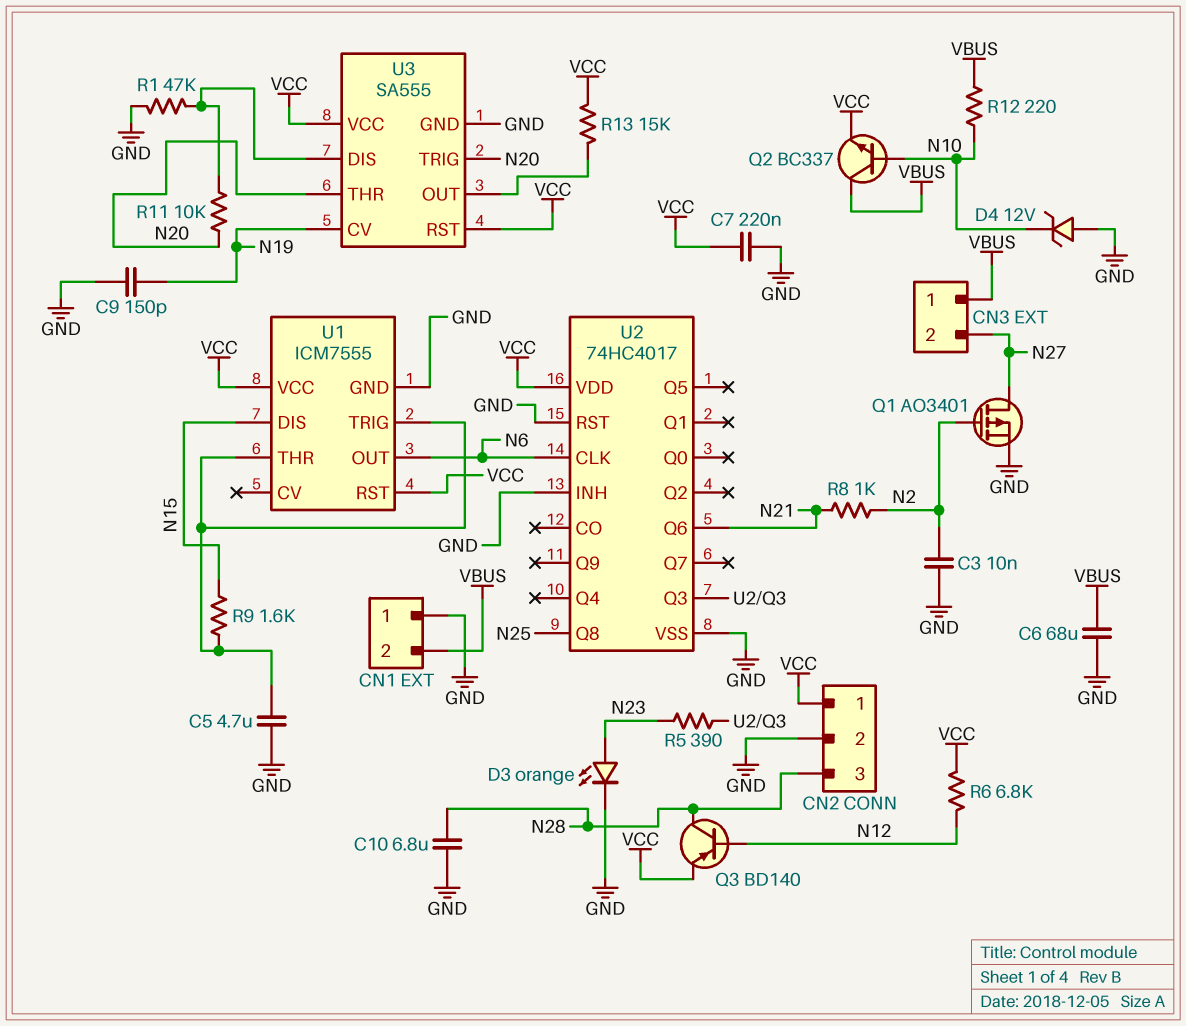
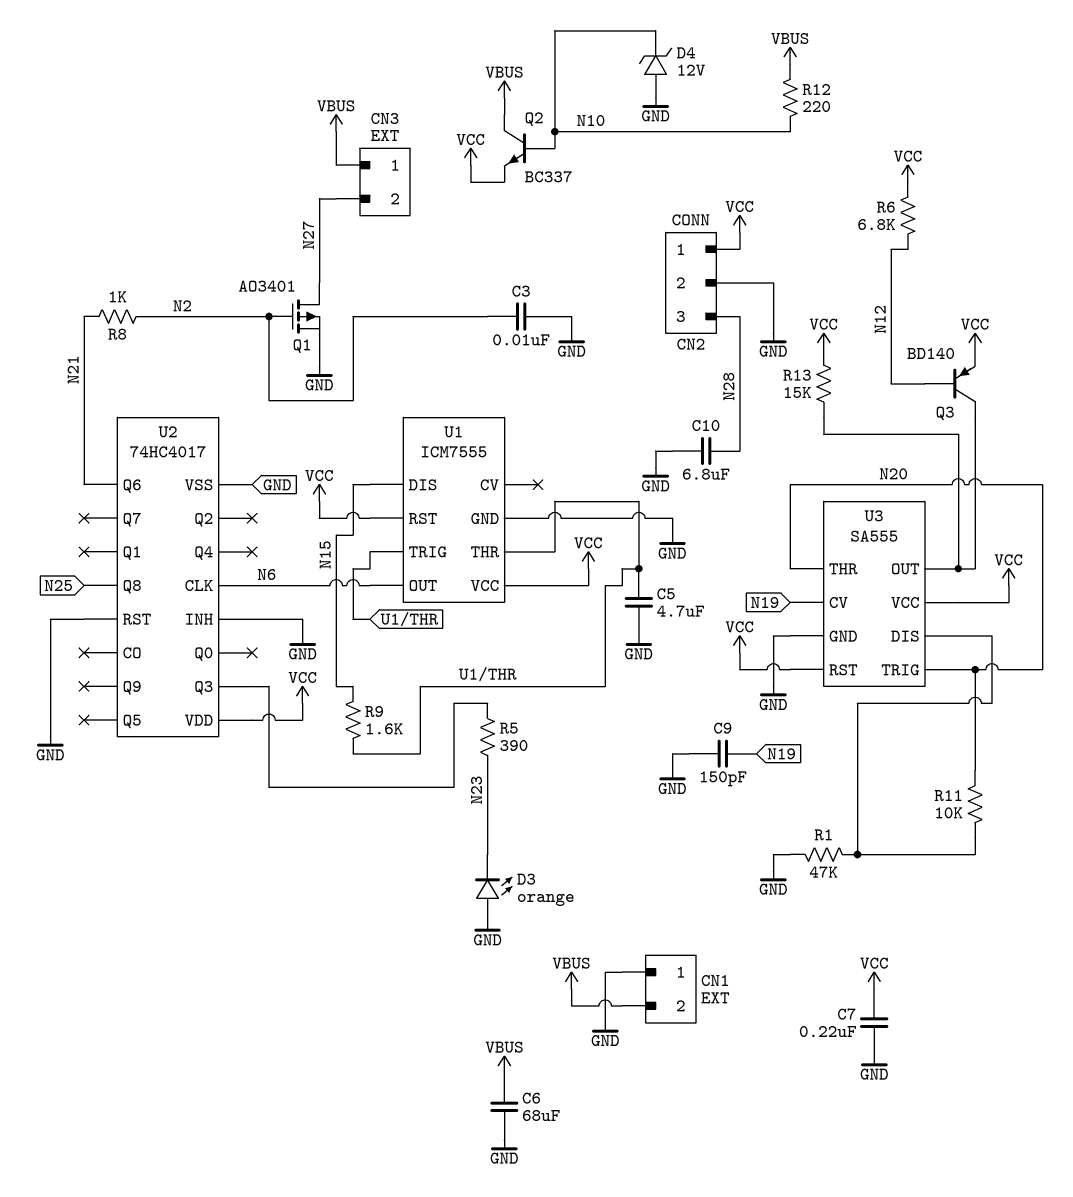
D3: LED orange (A N23, K GND) -> LED orange (A GND, K N23)
Q3: PNP BD140 (B N12, C N28, E VCC) -> PNP BD140 (B N12, C U3/OUT, E VCC)

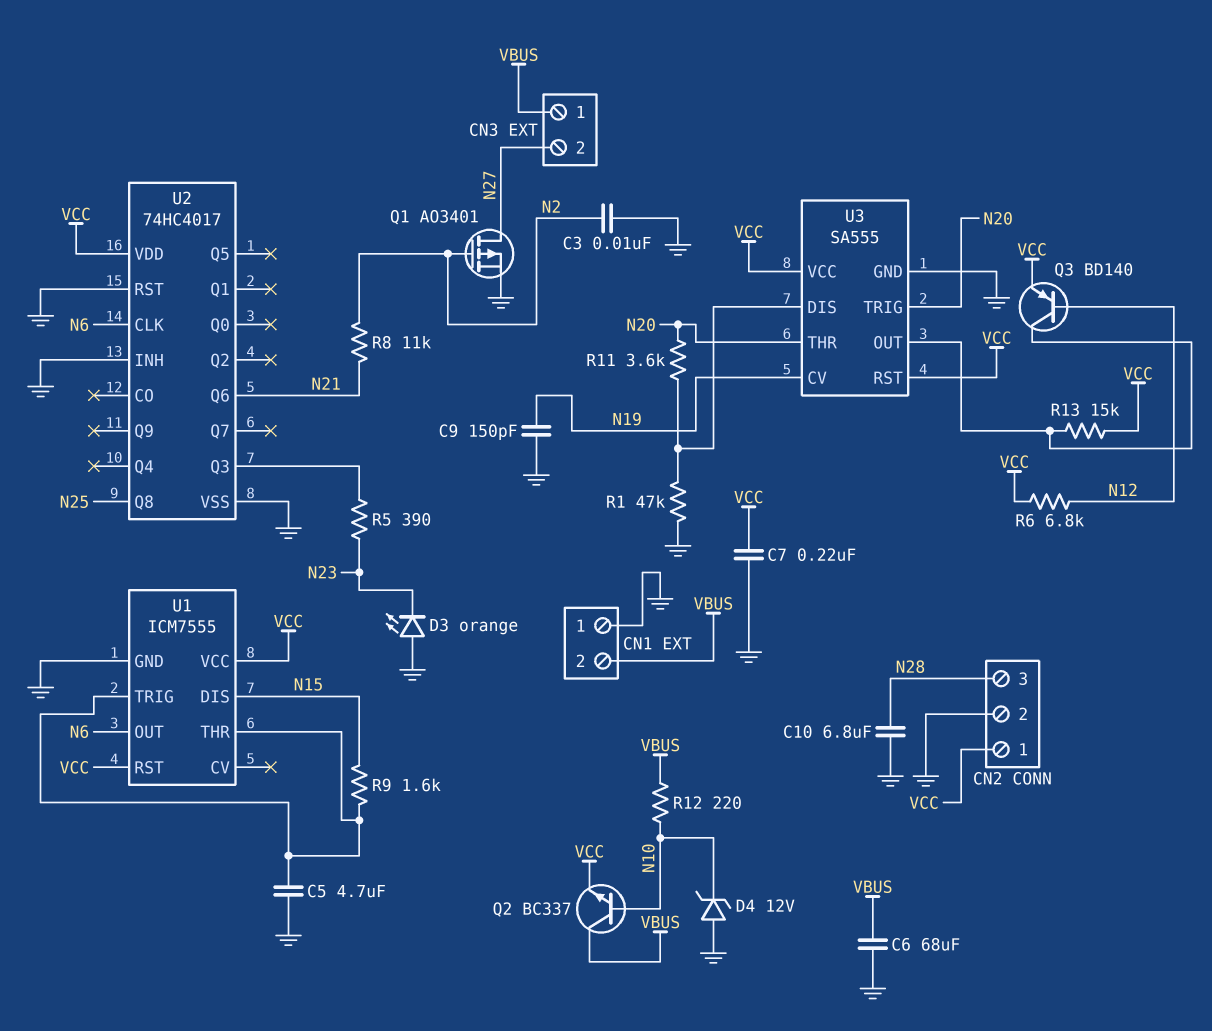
R8: 1k (N2, N21) -> 11k (N2, N21)
R11: 10k (N20, U3/DIS) -> 3.6k (N20, U3/DIS)

